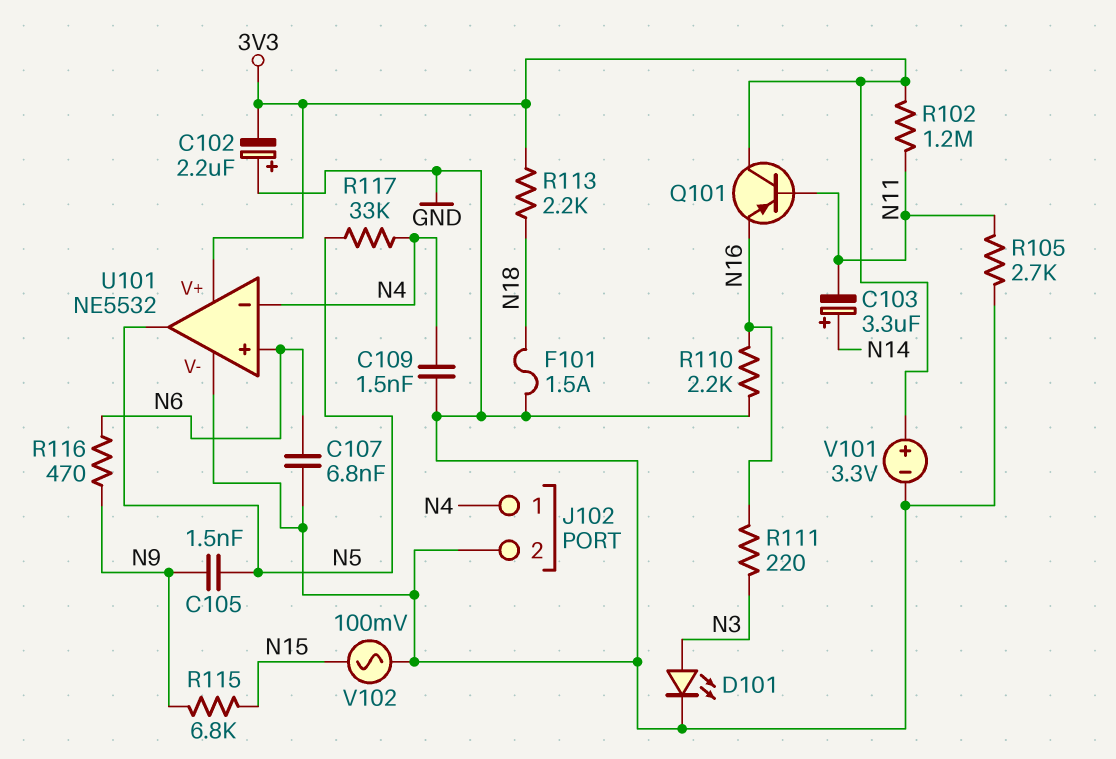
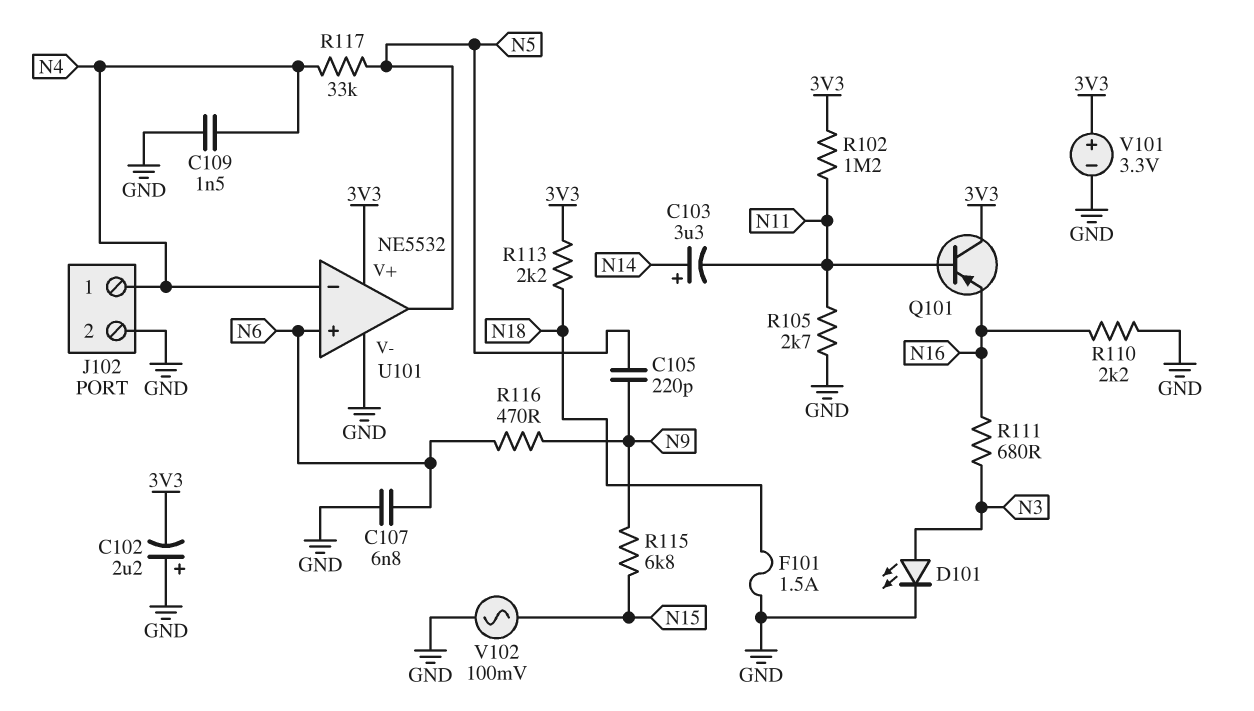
C105: 1.5nF (N5, N9) -> 220pF (N5, N9)
R111: 220 (N3, N16) -> 680 (N3, N16)

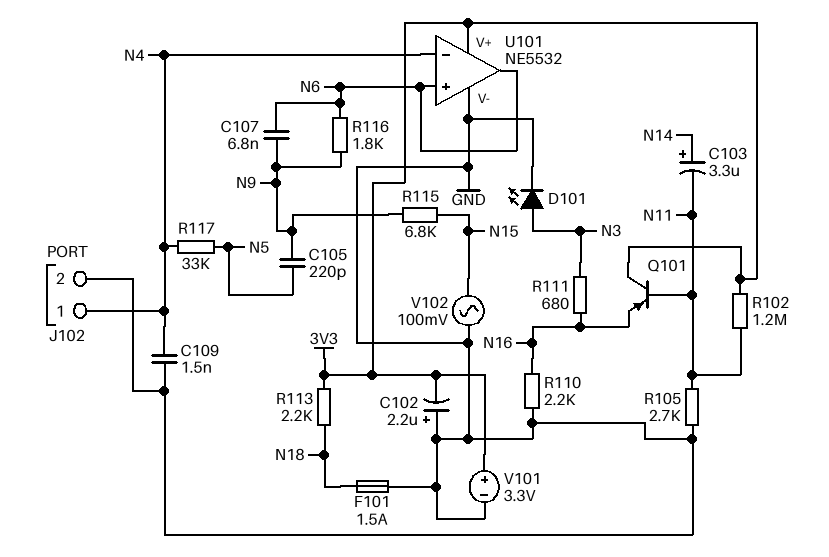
C107: 6.8nF (GND, N6) -> 6.8nF (N6, N9)
R116: 470 (N6, N9) -> 1.8k (N6, N9)
U101 pin out: N5 -> N6

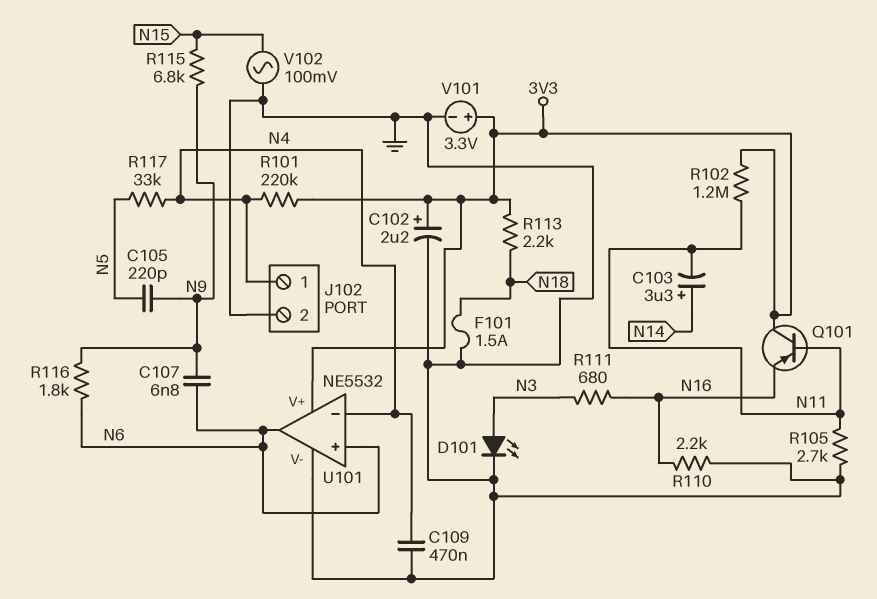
C102: 2.2uF (plus GND, minus 3V3) -> 2.2uF (plus 3V3, minus GND)
C109: 1.5nF (GND, N4) -> 470nF (GND, N4)
R101: none -> 220k (3V3, N4)

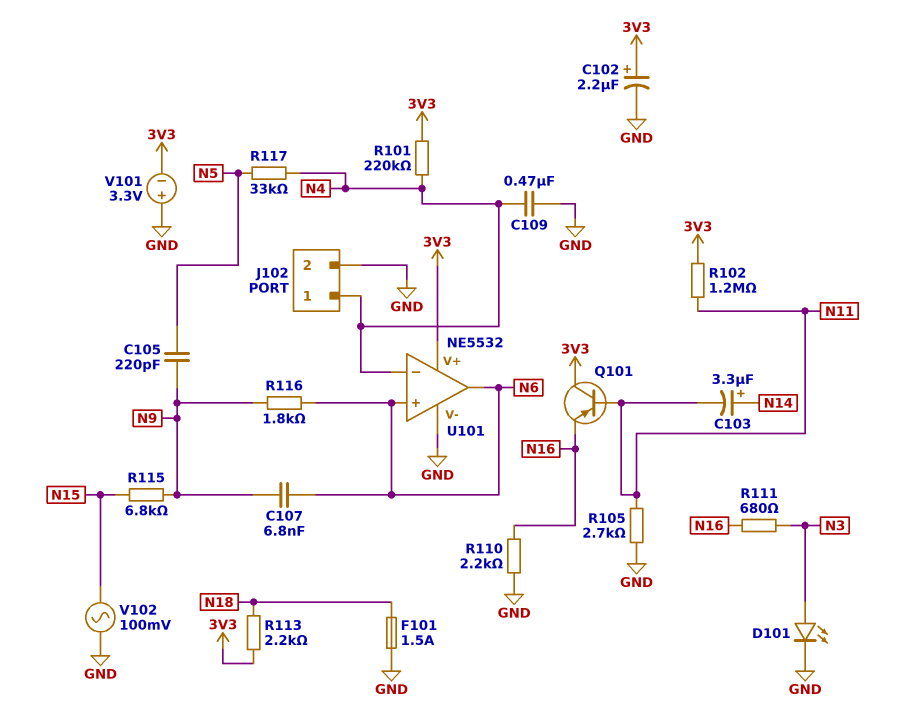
V101: 3.3V (plus 3V3, minus GND) -> 3.3V (plus GND, minus 3V3)

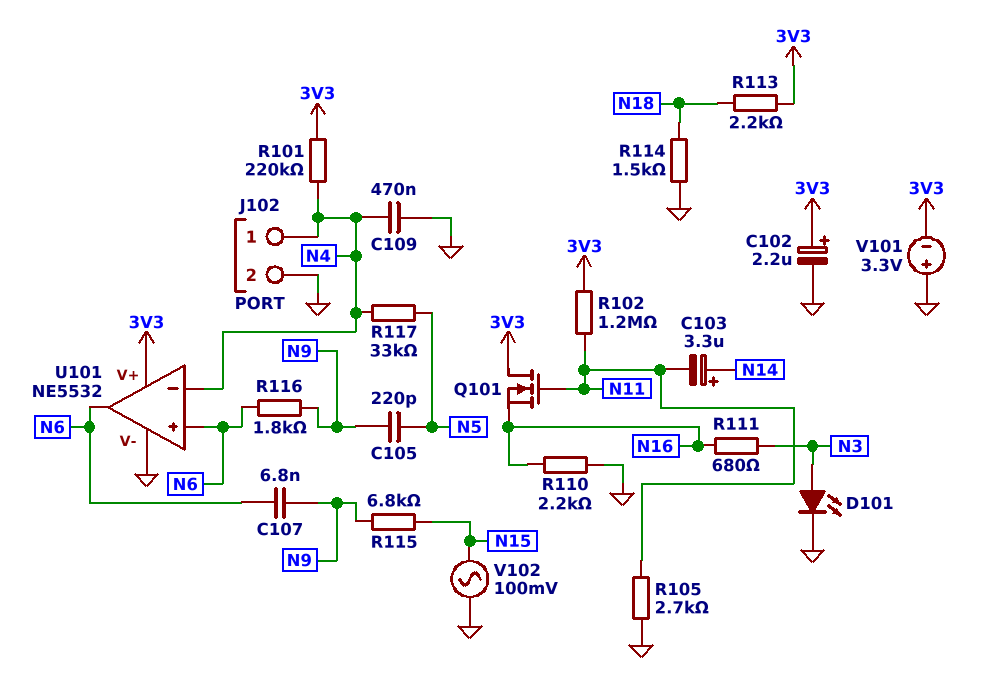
F101: 1.5A (GND, N18) -> none
Q101: PNP (B N11, C 3V3, E N16) -> NMOS (G N11, D 3V3, S N16)
R114: none -> 1.5k (GND, N18)

